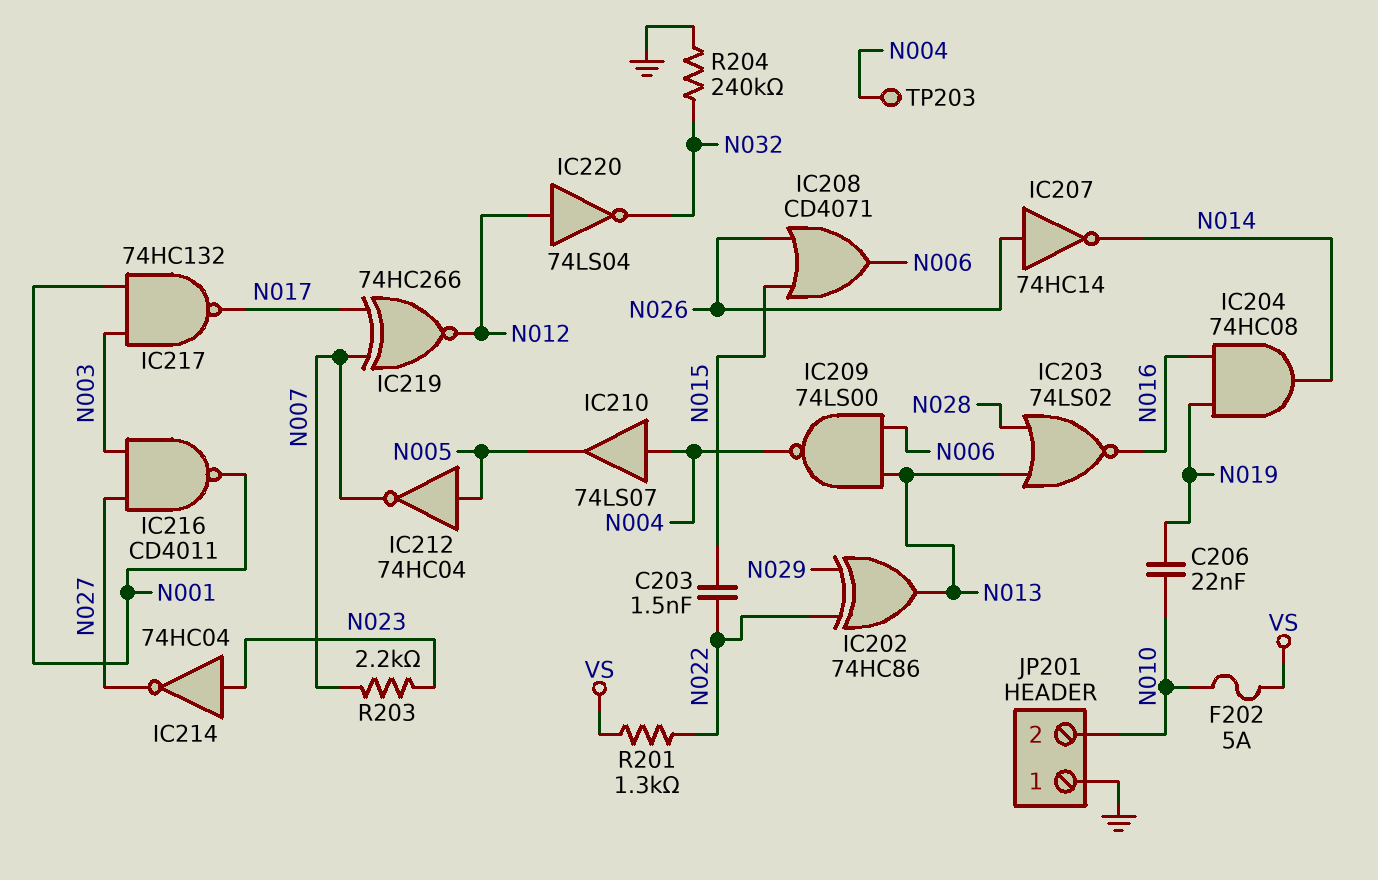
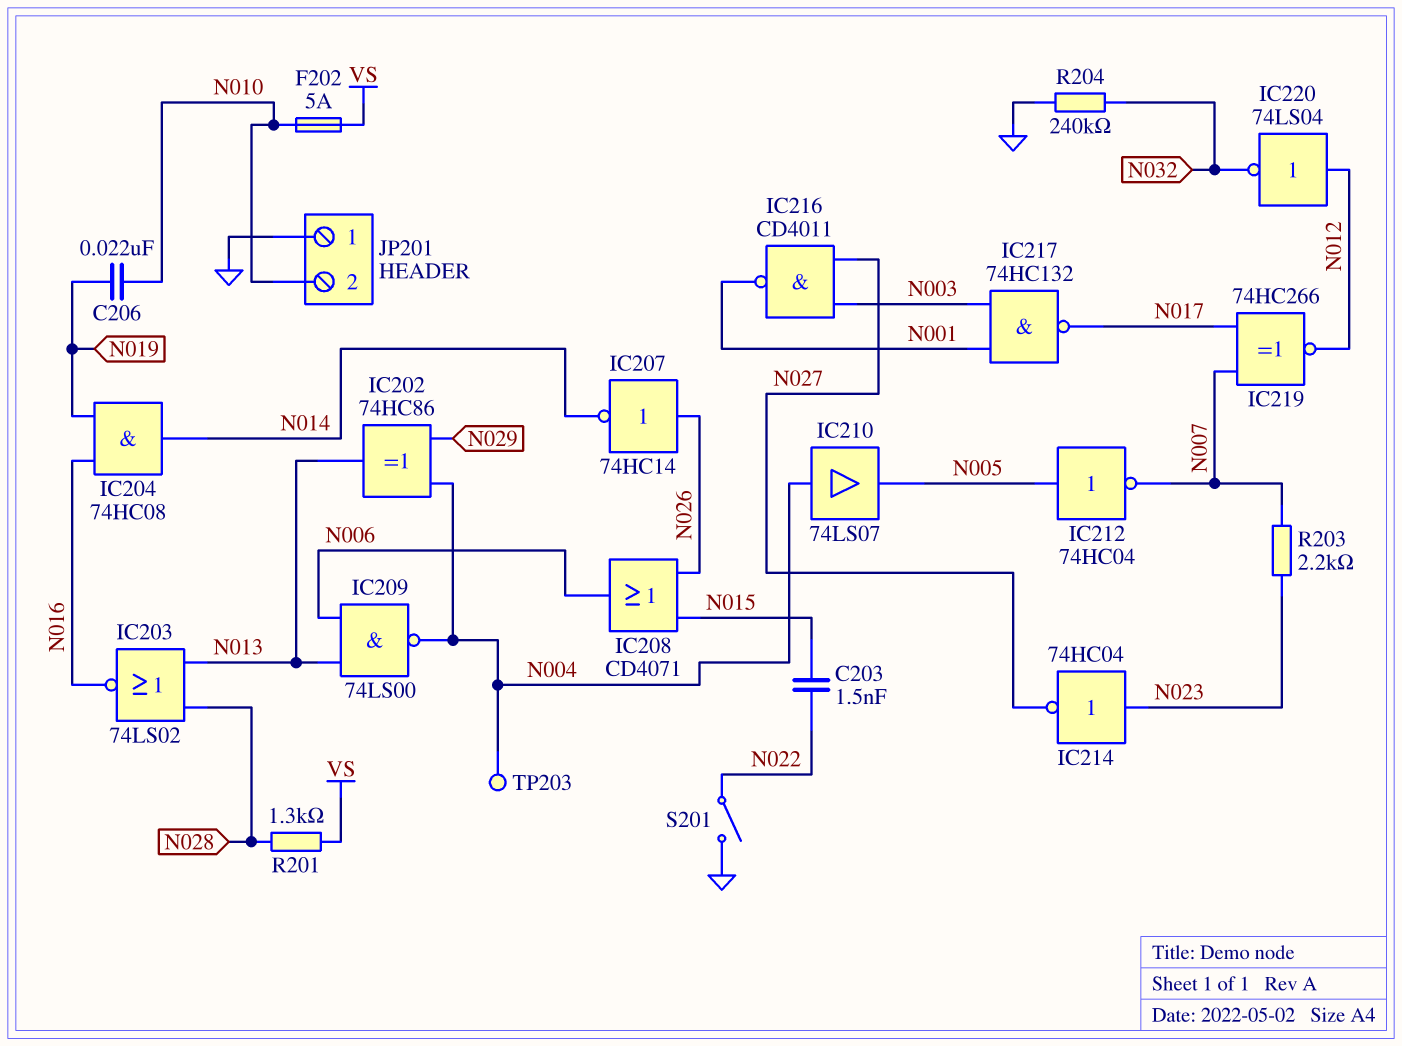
IC202: XOR 74HC86 (in N022, in N029, out N013) -> XOR 74HC86 (in N004, in N029, out N013)
R201: 1.3k (N022, VS) -> 1.3k (N028, VS)
S201: none -> switch (GND, N022)

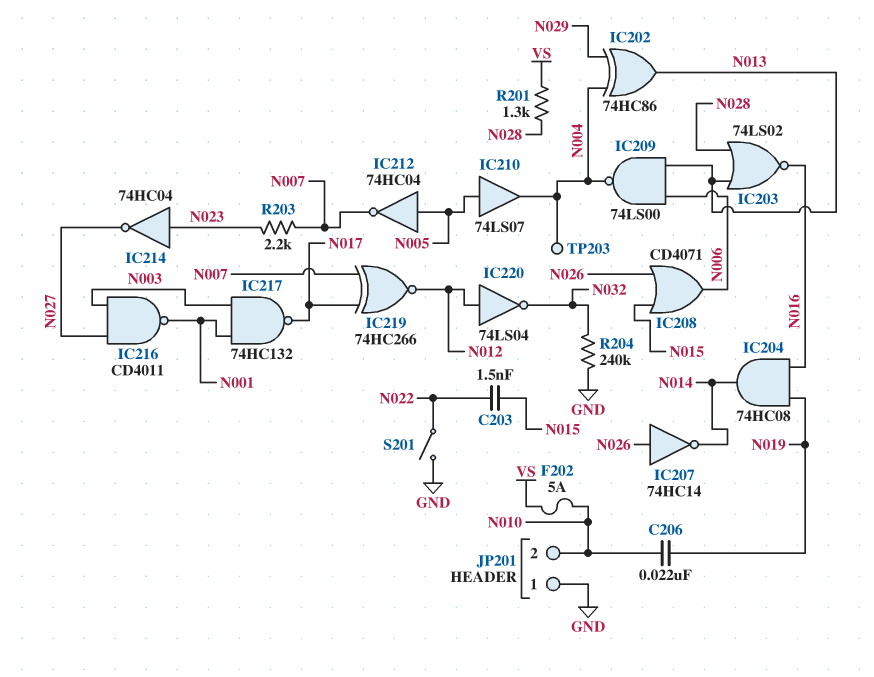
IC210: buffer 74LS07 (in N004, out N005) -> buffer 74LS07 (in N005, out N004)

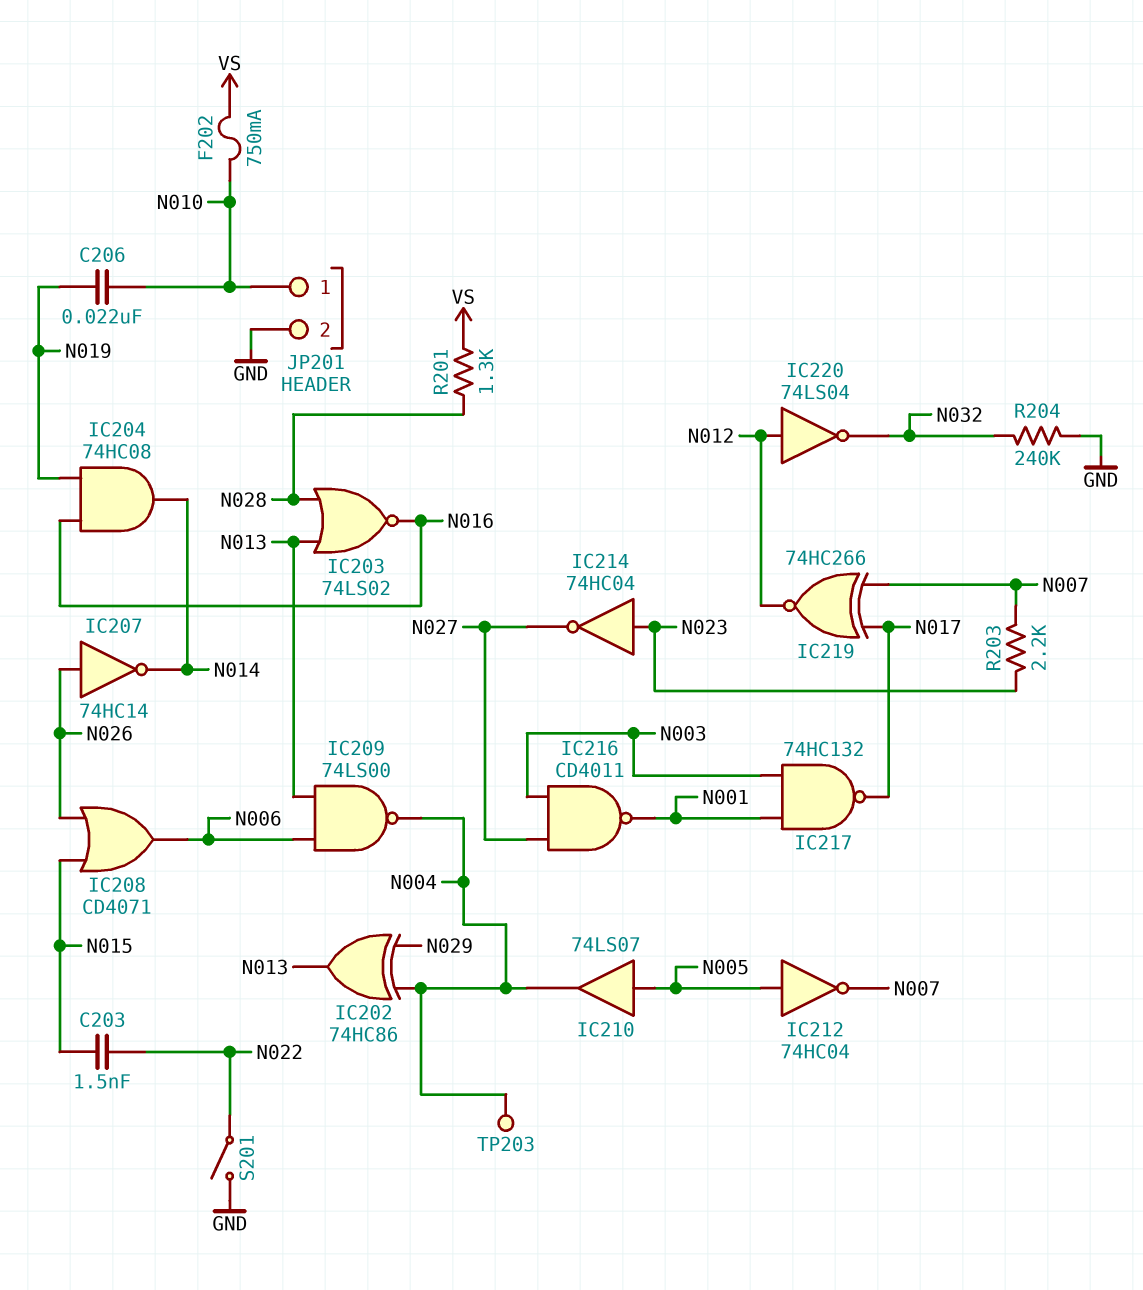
F202: 5A (N010, VS) -> 750mA (N010, VS)
JP201 pin 1: GND -> N010
JP201 pin 2: N010 -> GND

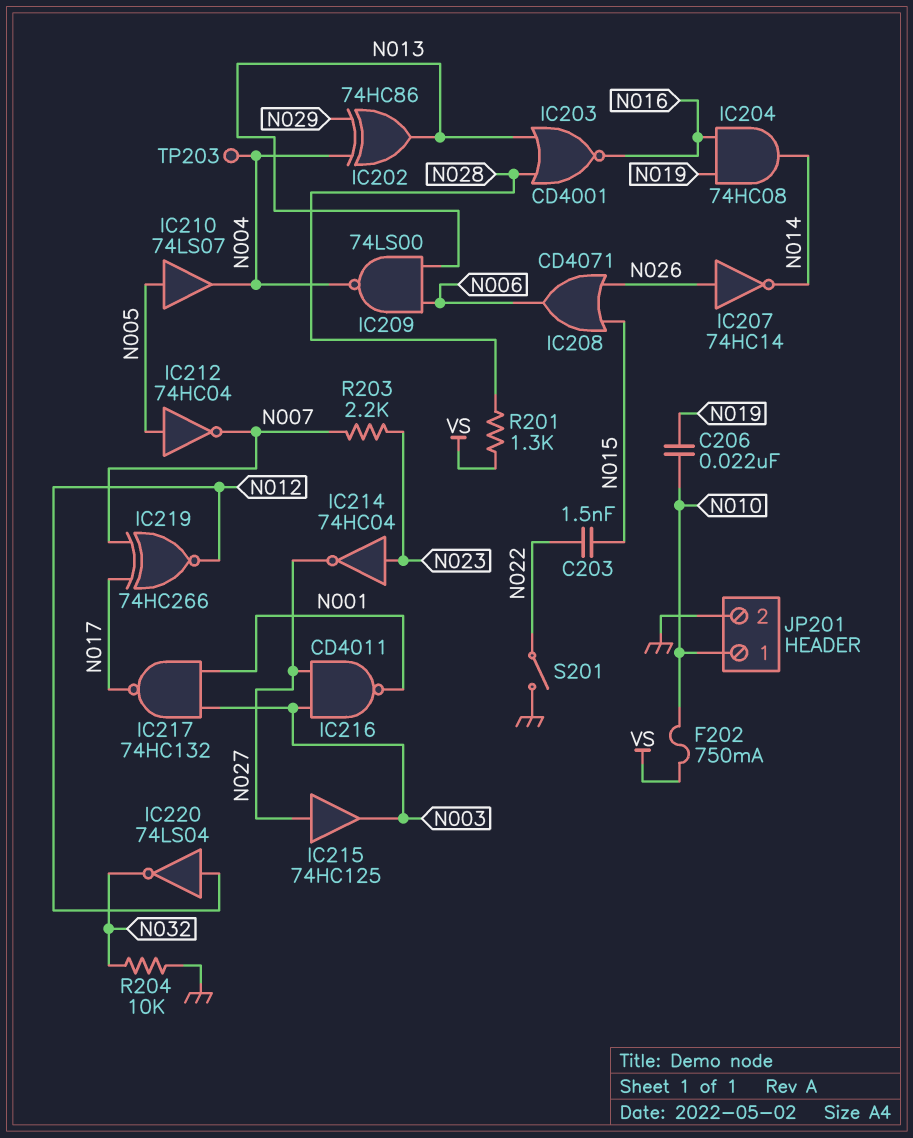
IC203: NOR 74LS02 (in N013, in N028, out N016) -> NOR CD4001 (in N013, in N028, out N016)
IC215: none -> buffer 74HC125 (in N027, out N003)
R204: 240k (GND, N032) -> 10k (GND, N032)

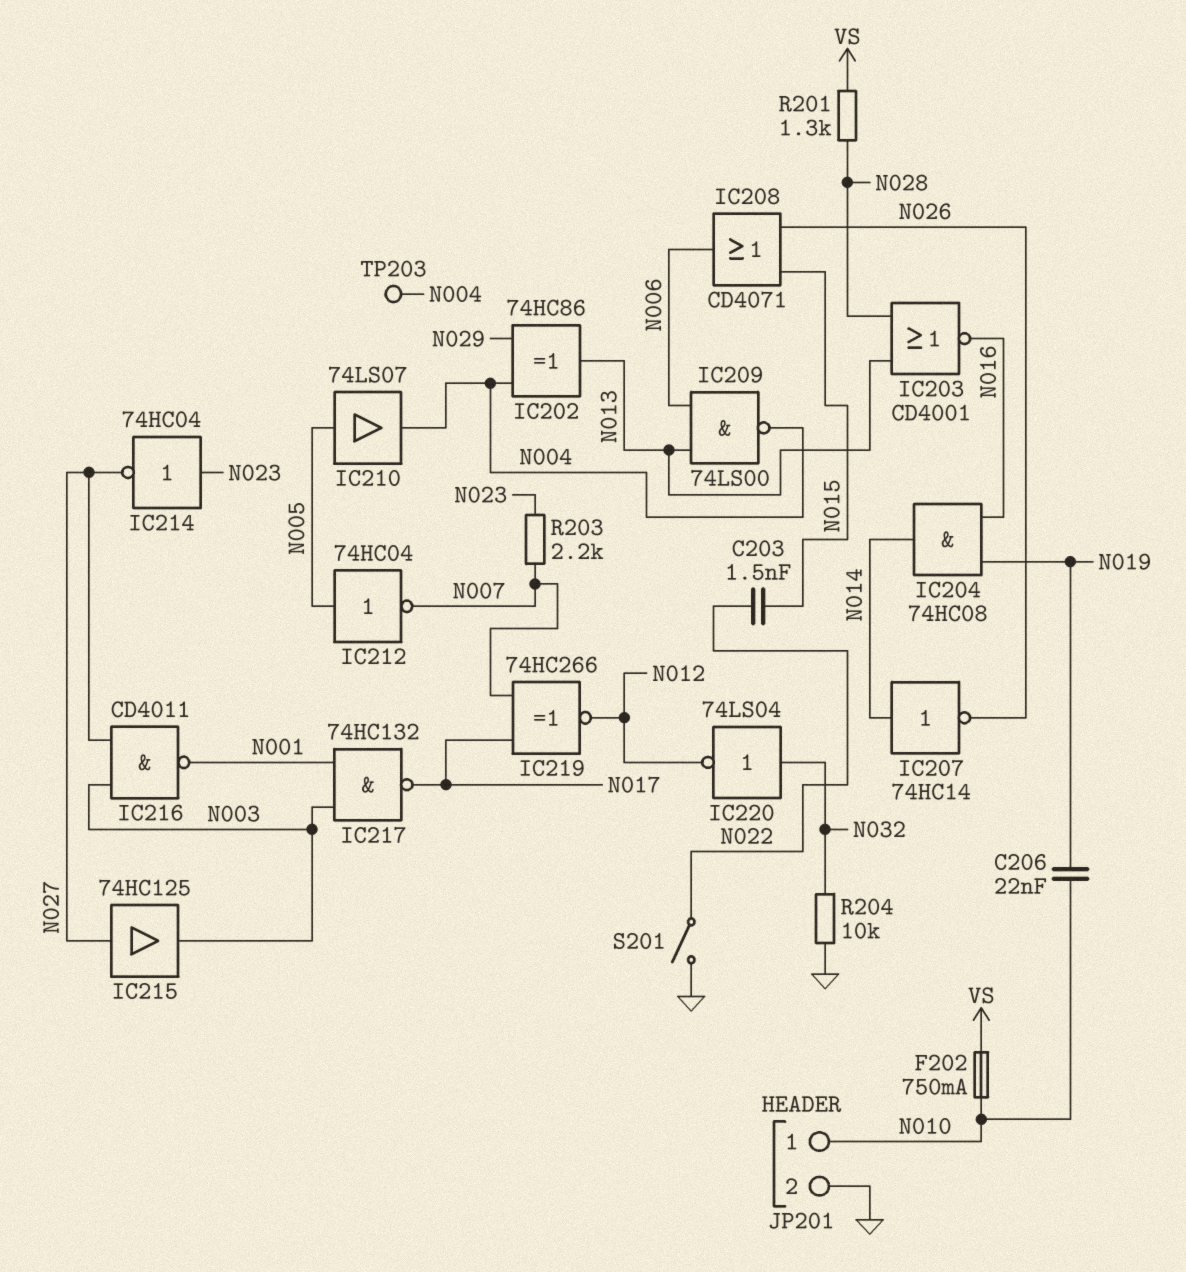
IC207: NOT 74HC14 (in N026, out N014) -> NOT 74HC14 (in N014, out N026)
IC220: NOT 74LS04 (in N012, out N032) -> NOT 74LS04 (in N032, out N012)

